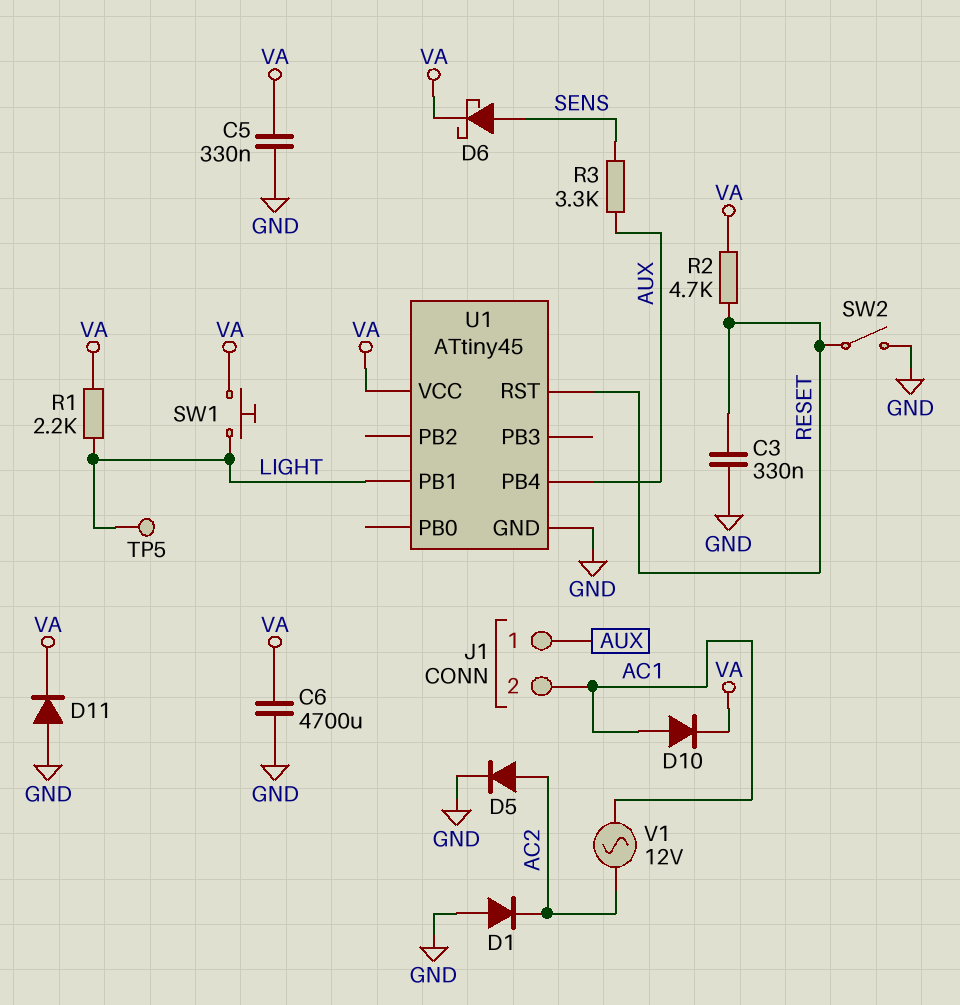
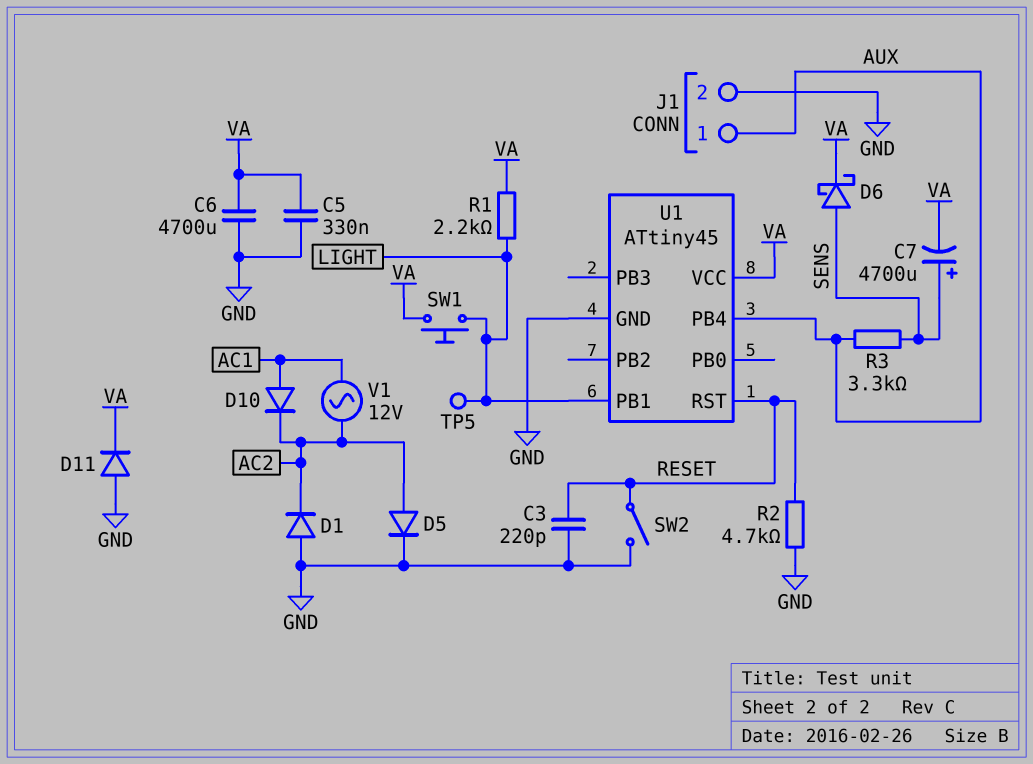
C3: 330nF (GND, RESET) -> 220pF (GND, RESET)
C7: none -> 4700uF (plus SENS, minus VA)
D10: diode (A AC1, K VA) -> diode (A AC1, K AC2)
J1 pin 2: AC1 -> GND
R2: 4.7k (RESET, VA) -> 4.7k (GND, RESET)

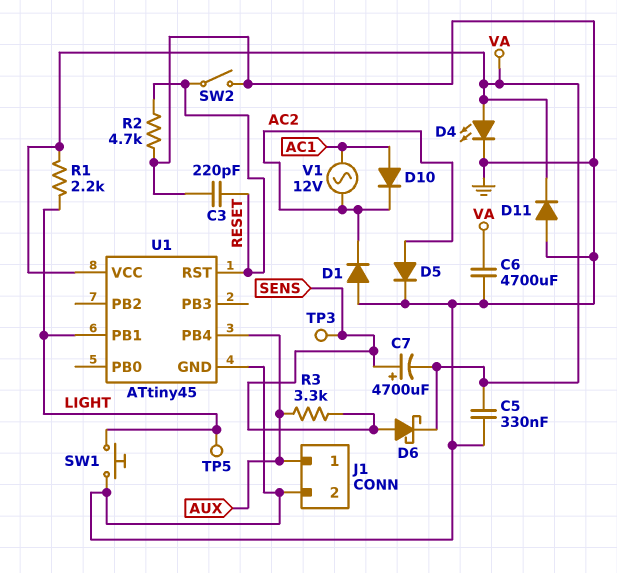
D4: none -> LED (A VA, K GND)
SW1: button (LIGHT, VA) -> button (GND, LIGHT)
TP3: none -> test point (SENS)

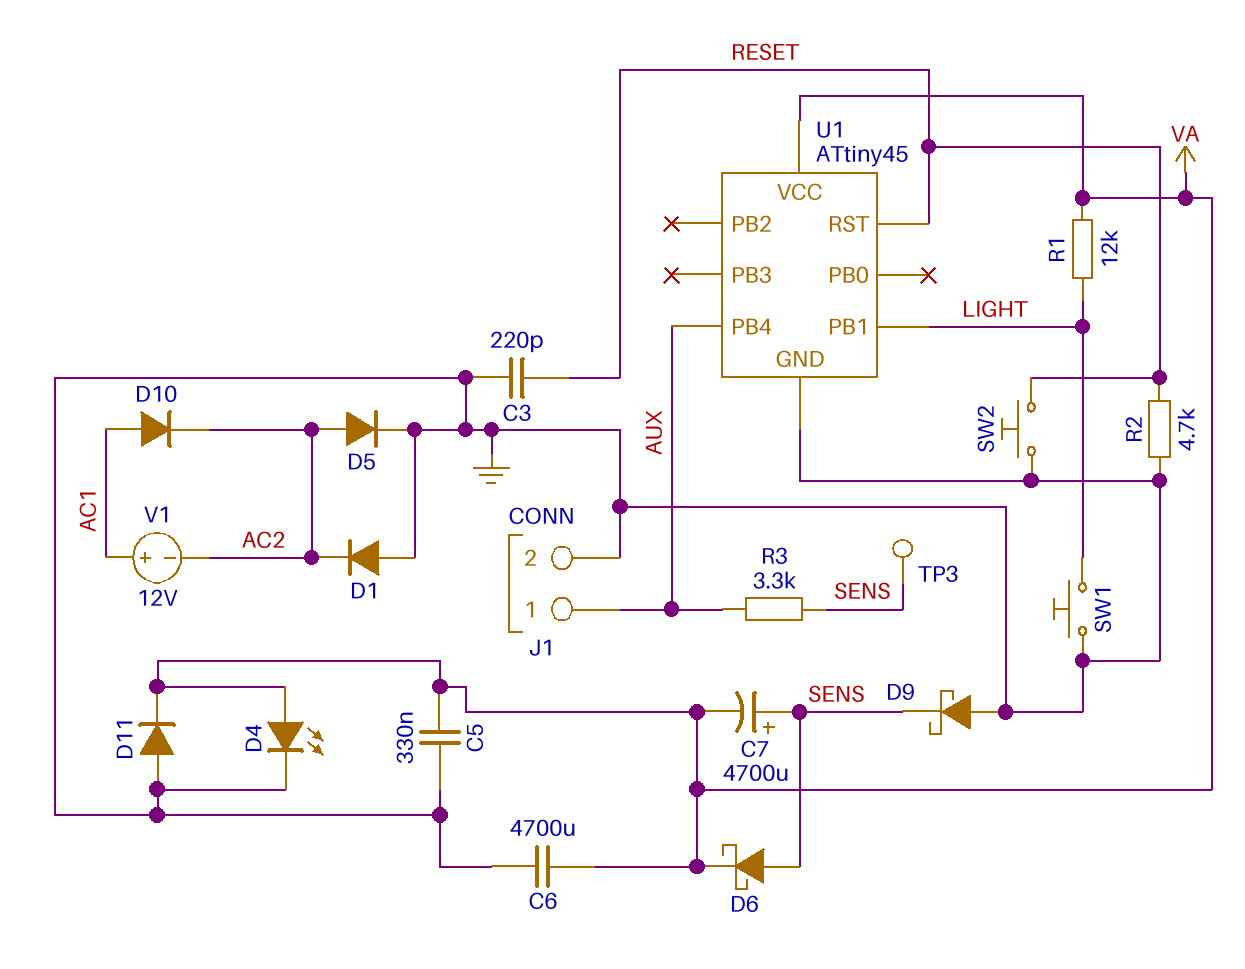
D9: none -> schottky (A GND, K SENS)
R1: 2.2k (LIGHT, VA) -> 12k (LIGHT, VA)
SW2: switch (GND, RESET) -> button (GND, RESET)
TP5: test point (LIGHT) -> none
V1: AC 12V (AC1, AC2) -> 12V (plus AC1, minus AC2)

